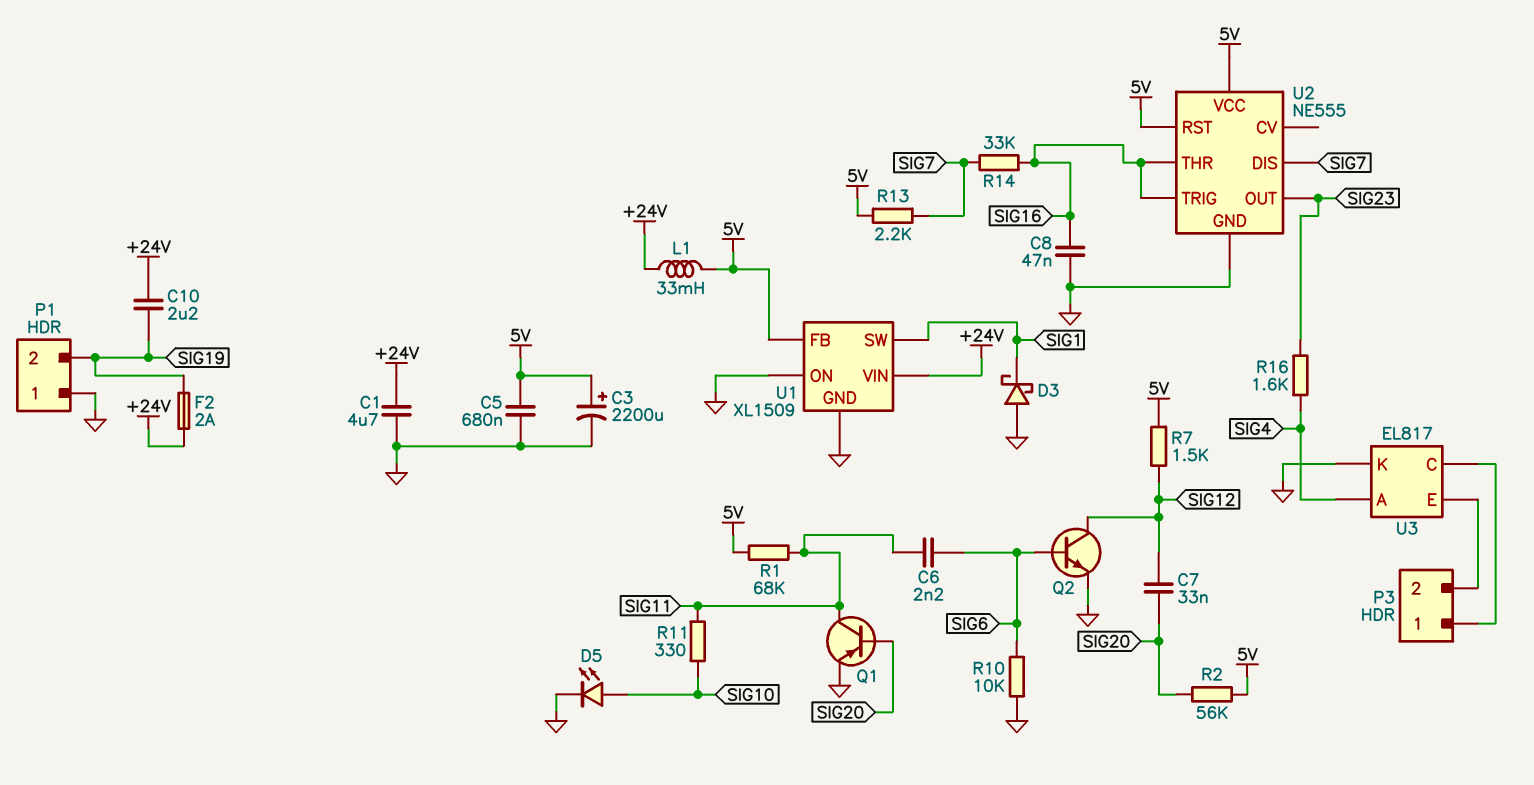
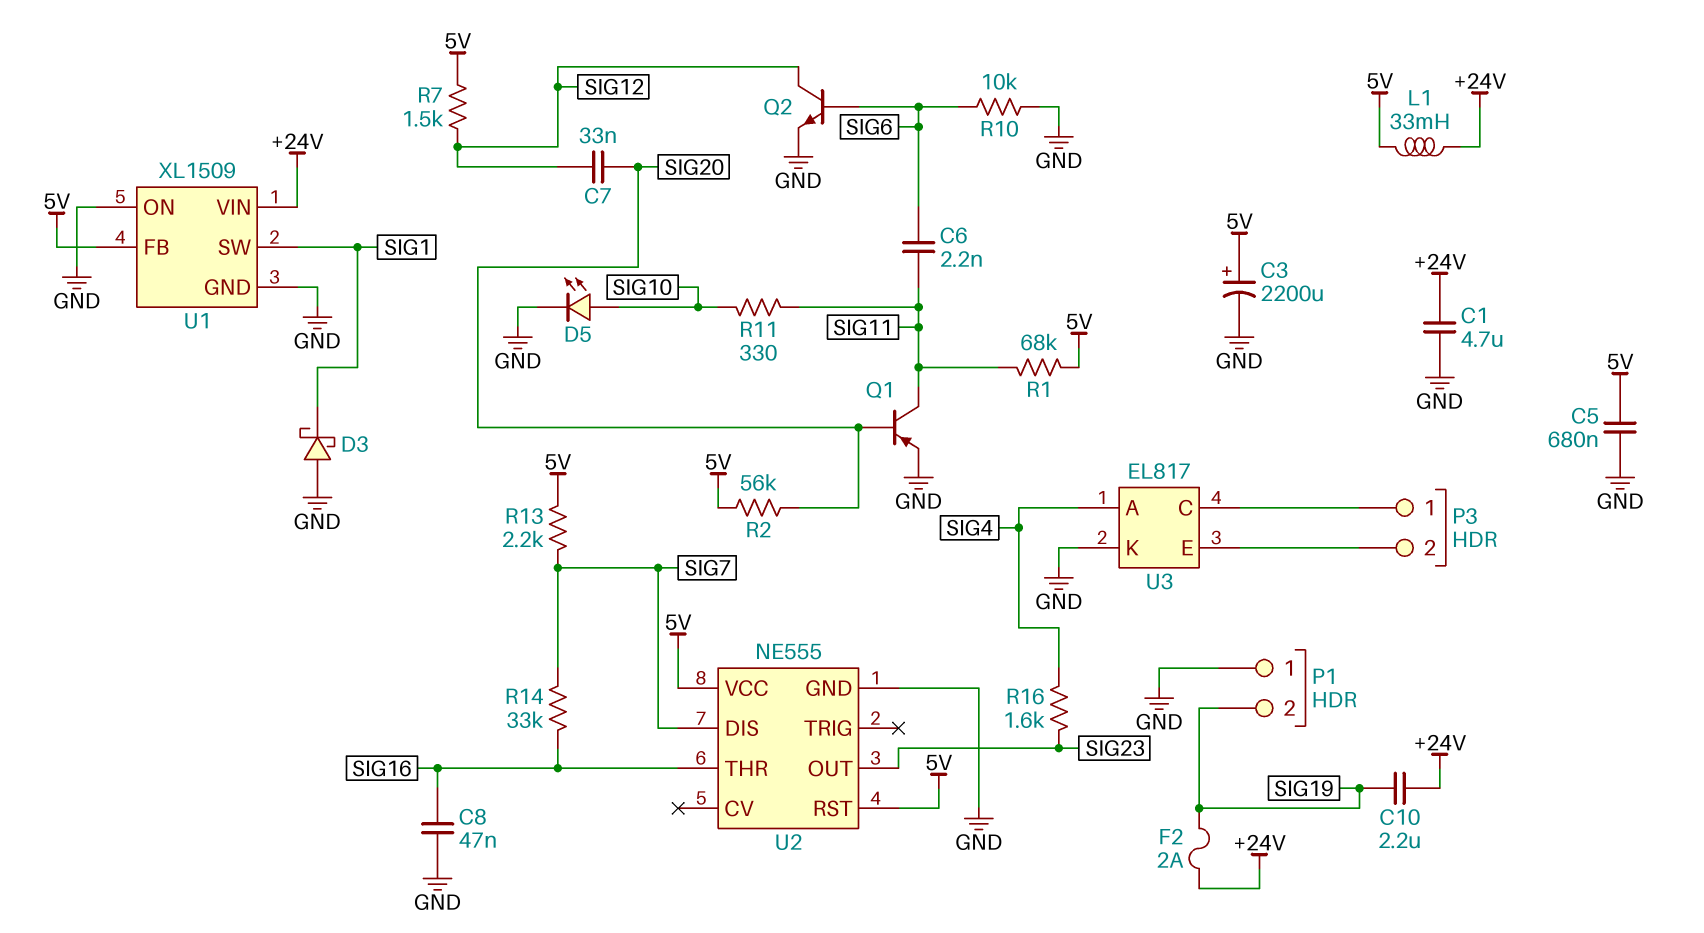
U2 pin TRIG: SIG16 -> none

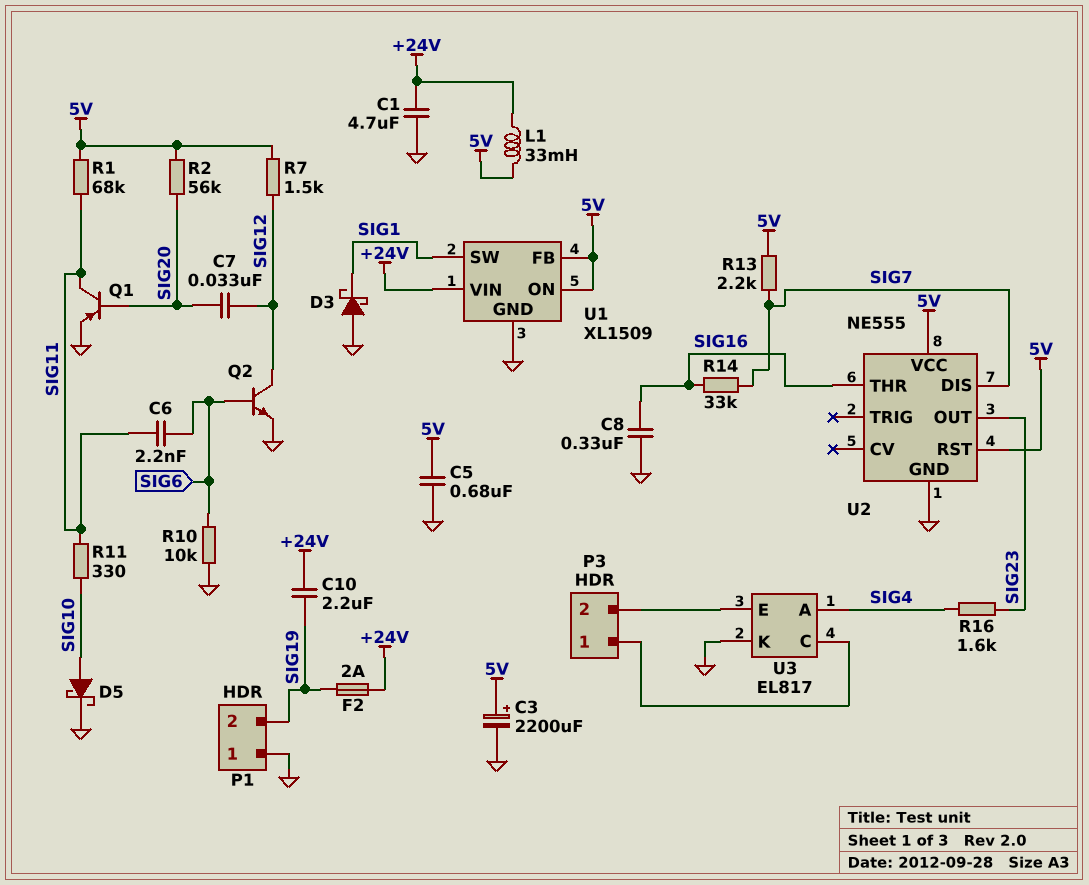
C8: 47nF (GND, SIG16) -> 330nF (GND, SIG16)
D5: LED (A SIG10, K GND) -> schottky (A SIG10, K GND)
U1 pin ON: GND -> 5V

